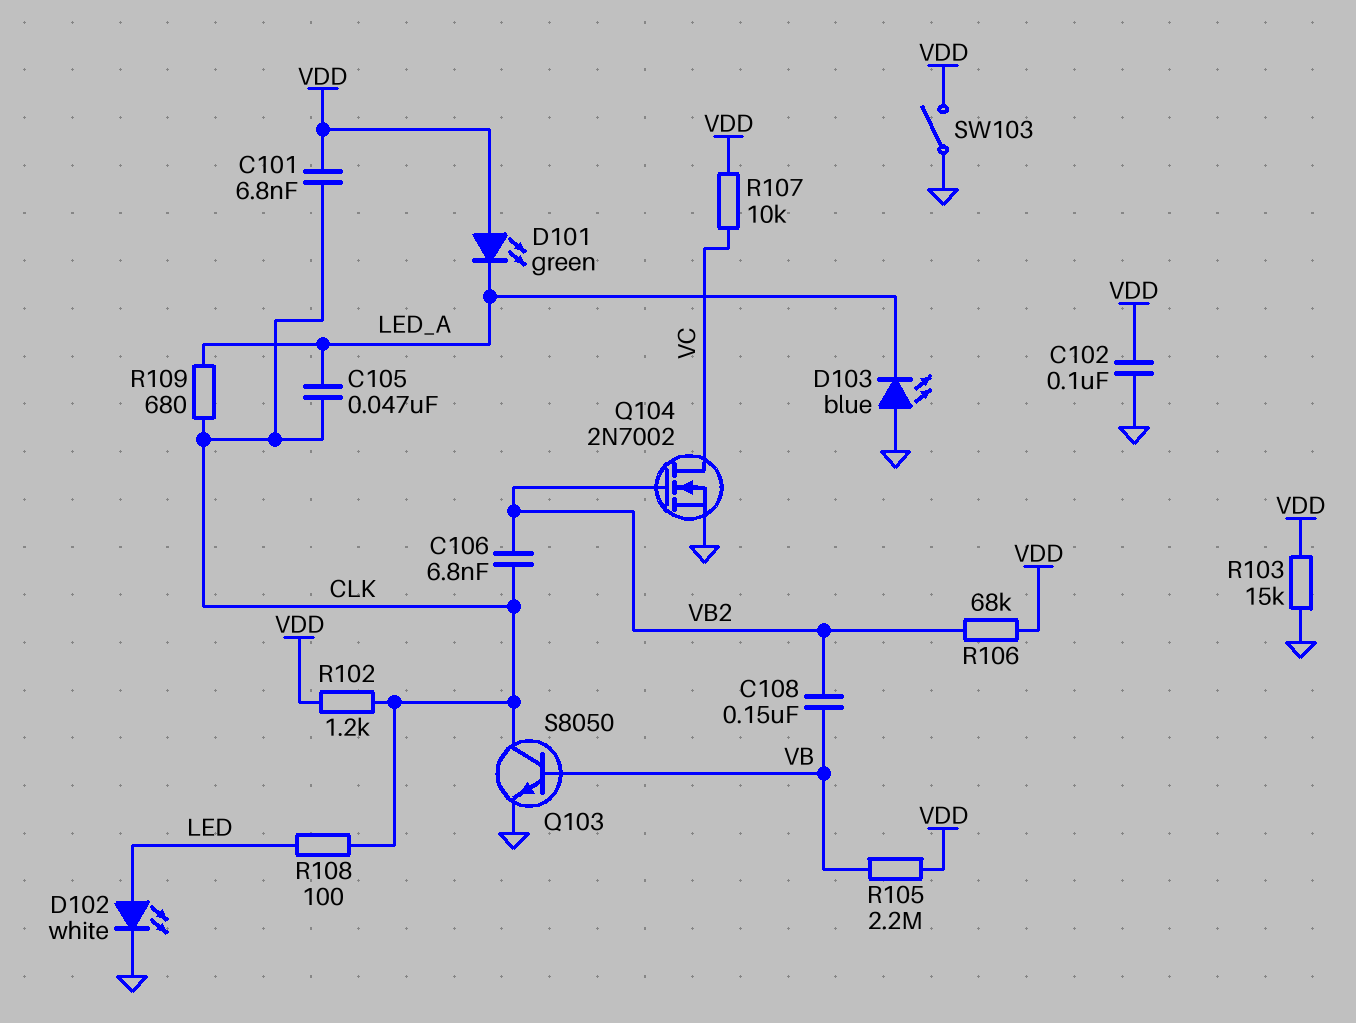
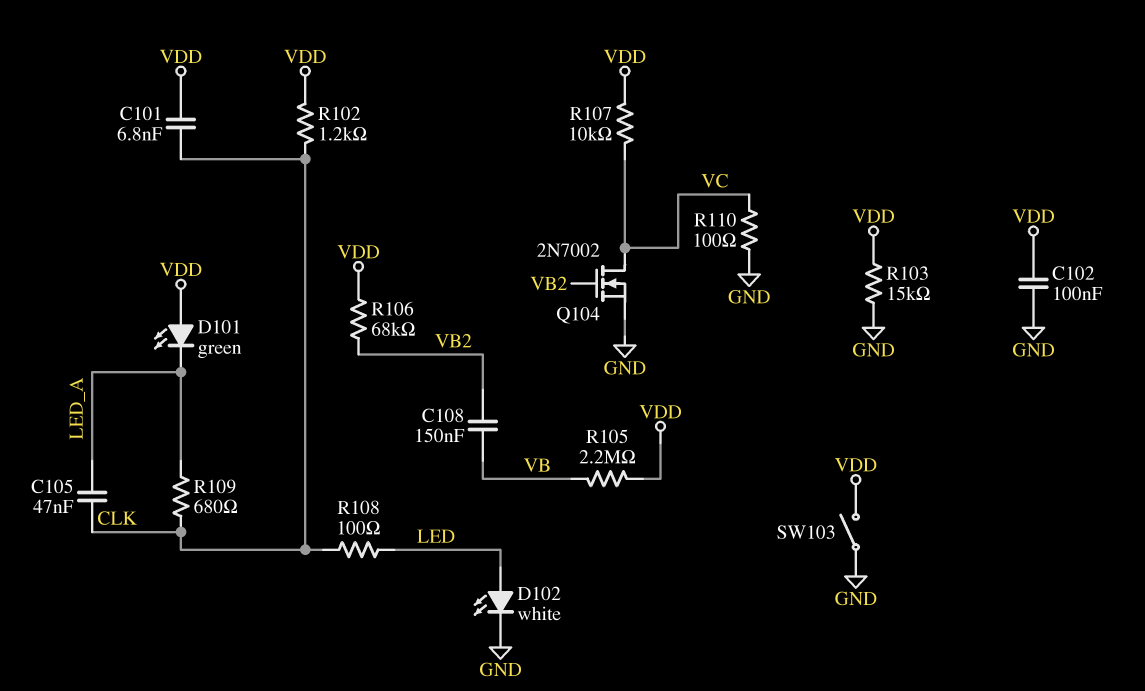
C106: 6.8nF (CLK, VB2) -> none
D103: LED blue (A GND, K LED_A) -> none
Q103: NPN S8050 (B VB, C CLK, E GND) -> none
R110: none -> 100 (GND, VC)

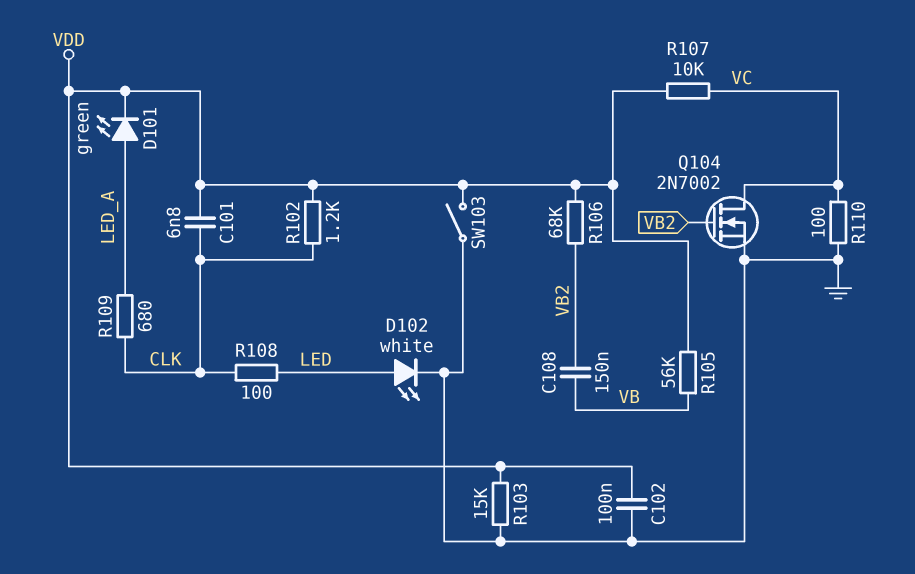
C105: 47nF (CLK, LED_A) -> none
D101: LED green (A VDD, K LED_A) -> LED green (A LED_A, K VDD)
R105: 2.2M (VB, VDD) -> 56k (VB, VDD)

